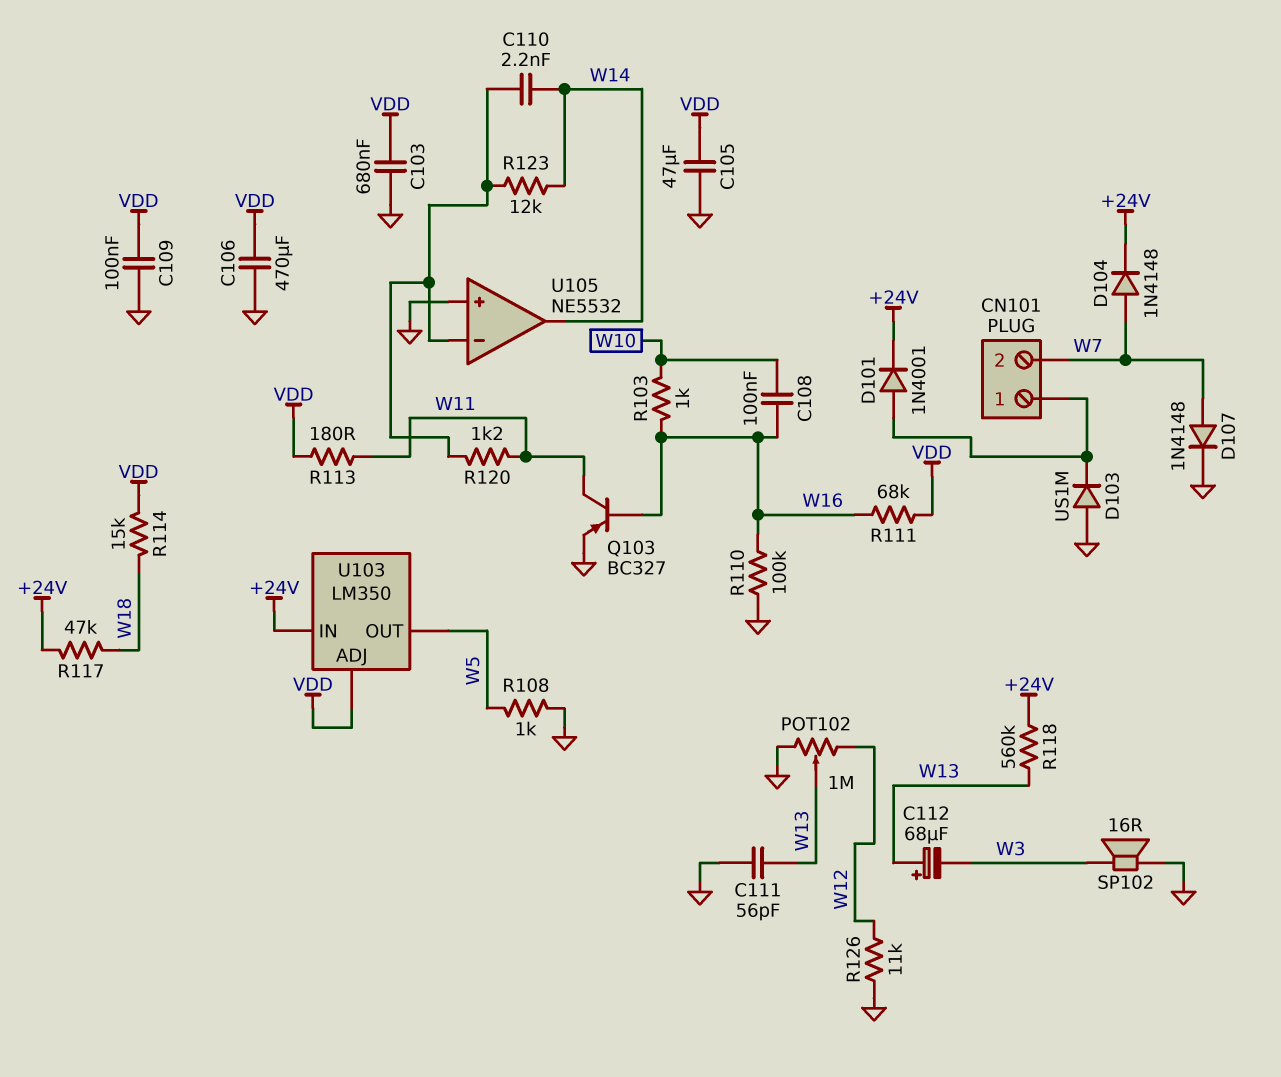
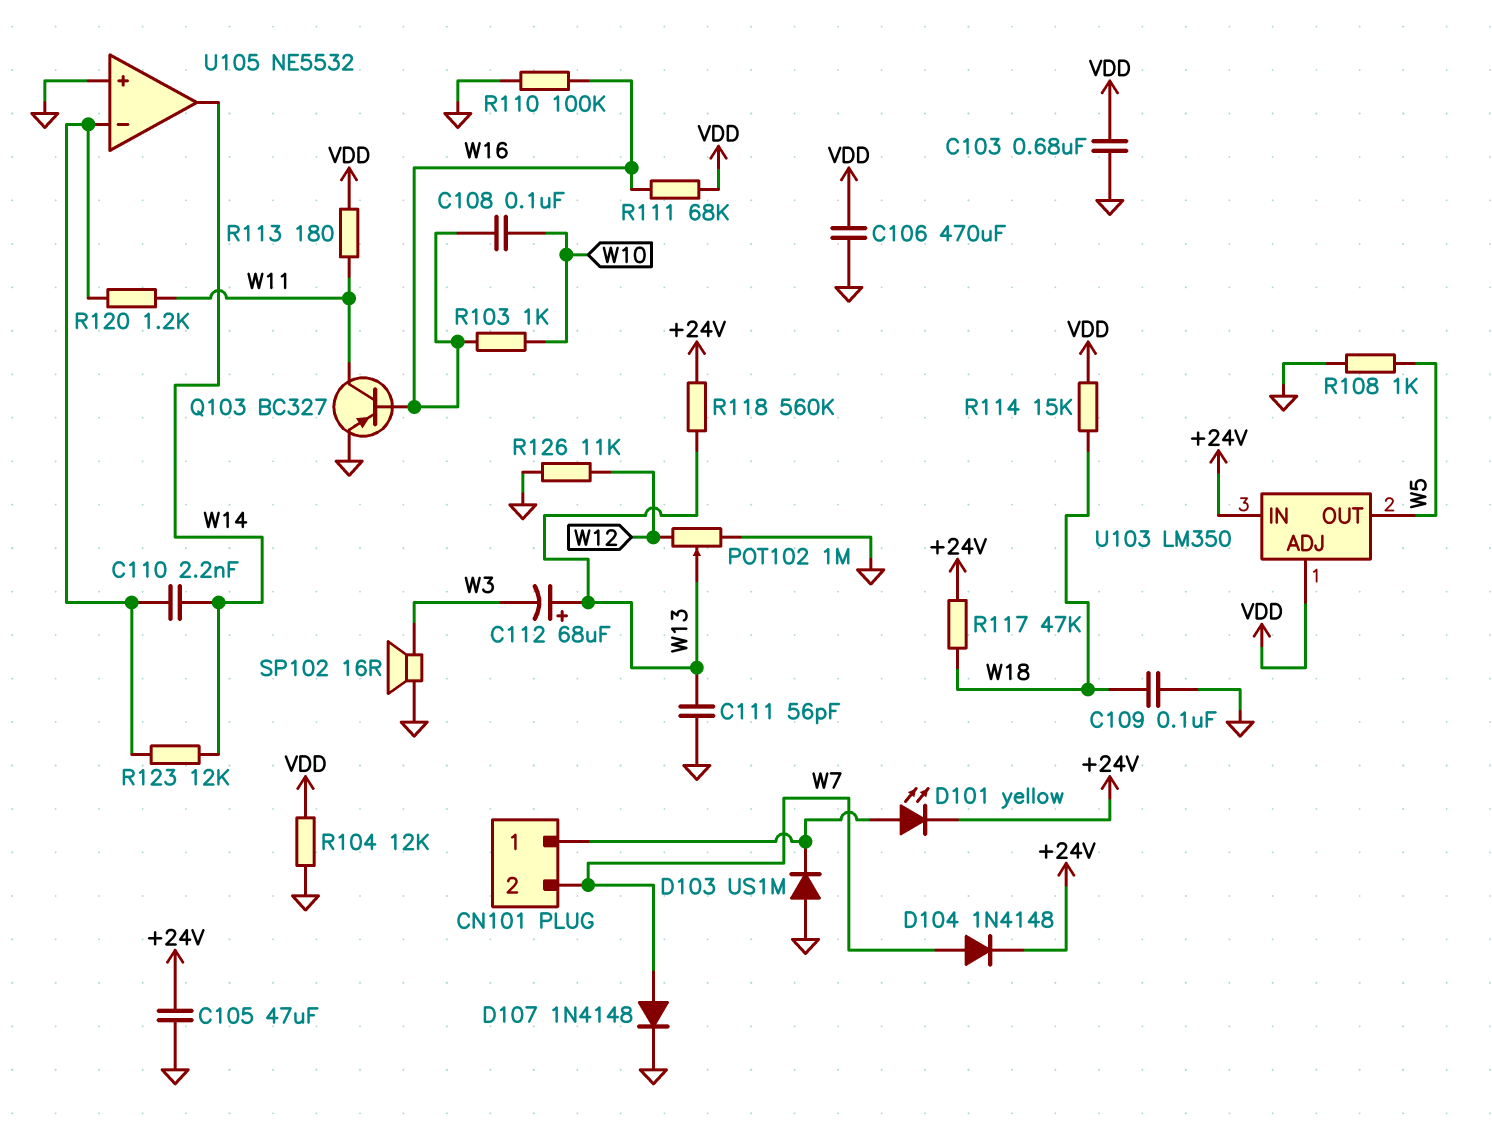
C105: 47uF (GND, VDD) -> 47uF (+24V, GND)
C109: 100nF (GND, VDD) -> 100nF (GND, W18)
D101: diode 1N4001 (A CN101/1, K +24V) -> LED yellow (A CN101/1, K +24V)
R104: none -> 12k (GND, VDD)

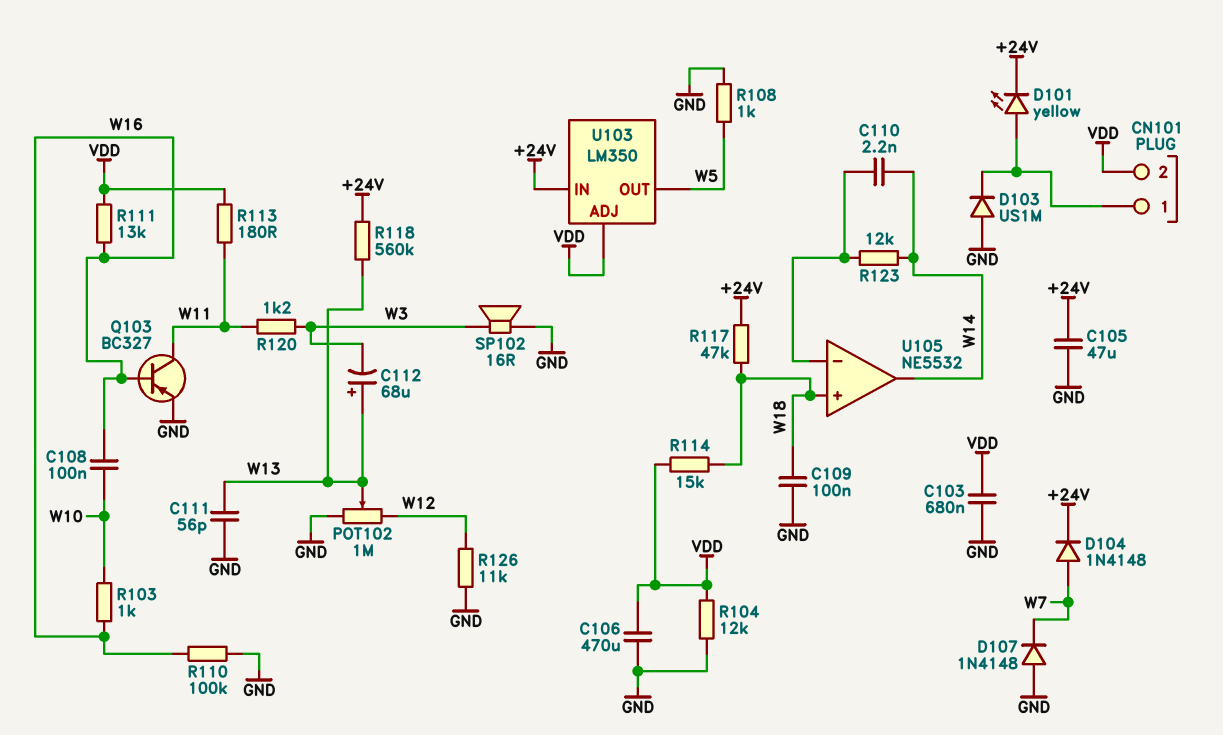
CN101 pin 2: W7 -> VDD
D107: diode 1N4148 (A W7, K GND) -> diode 1N4148 (A GND, K W7)
R111: 68k (VDD, W16) -> 13k (VDD, W16)
R120: 1.2k (U105/in-, W11) -> 1.2k (W3, W11)
U105 pin in+: GND -> W18

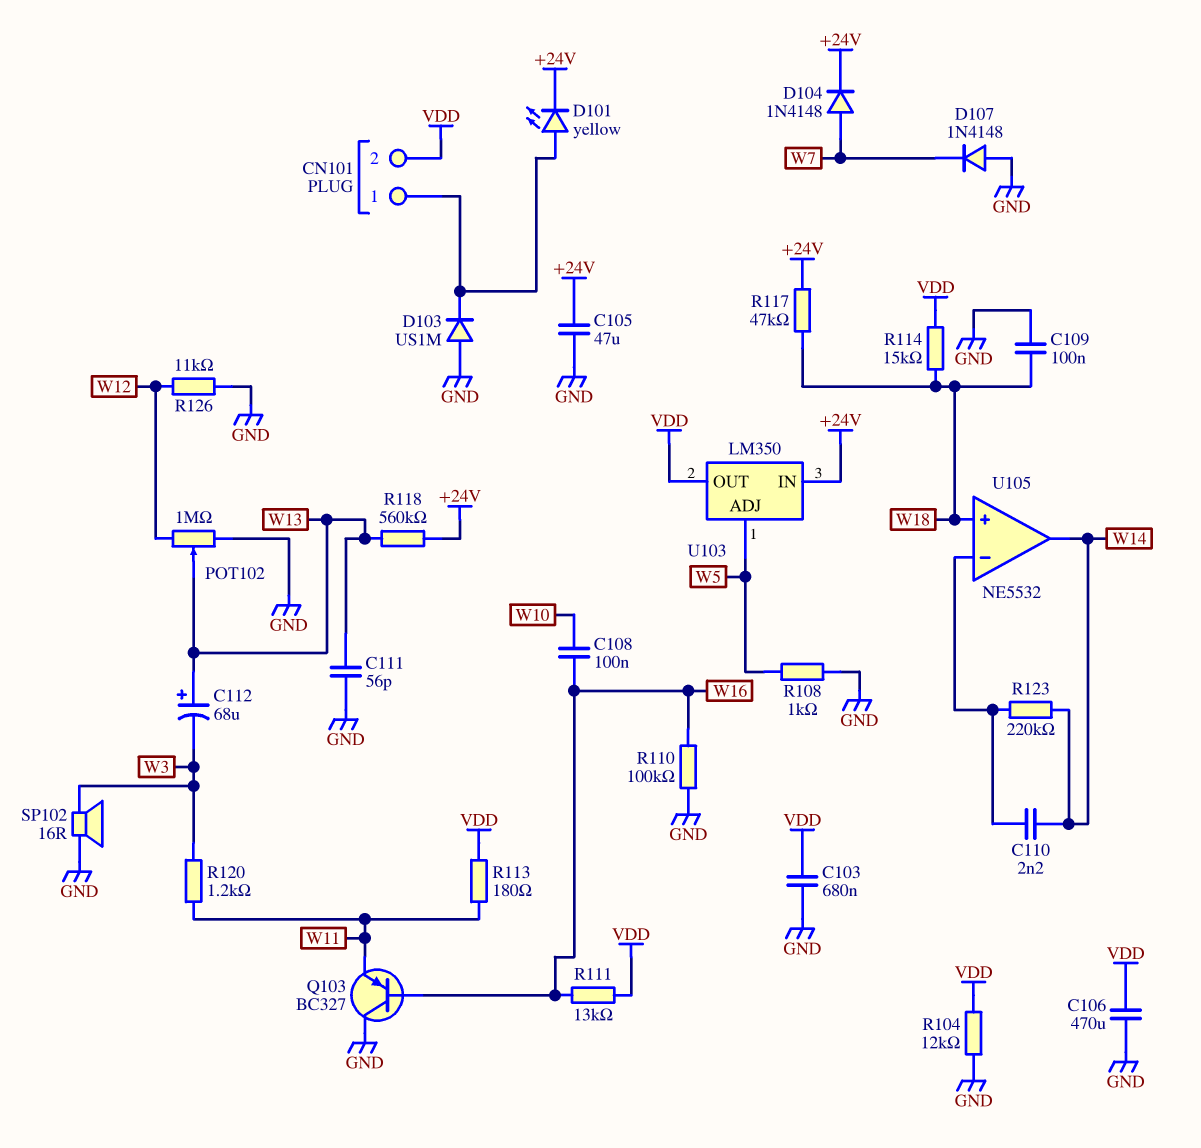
Q103: PNP BC327 (B W16, C W11, E GND) -> PNP BC327 (B W16, C GND, E W11)
R103: 1k (W10, W16) -> none
R123: 12k (U105/in-, W14) -> 220k (U105/in-, W14)
U103 pin ADJ: VDD -> W5
U103 pin OUT: W5 -> VDD

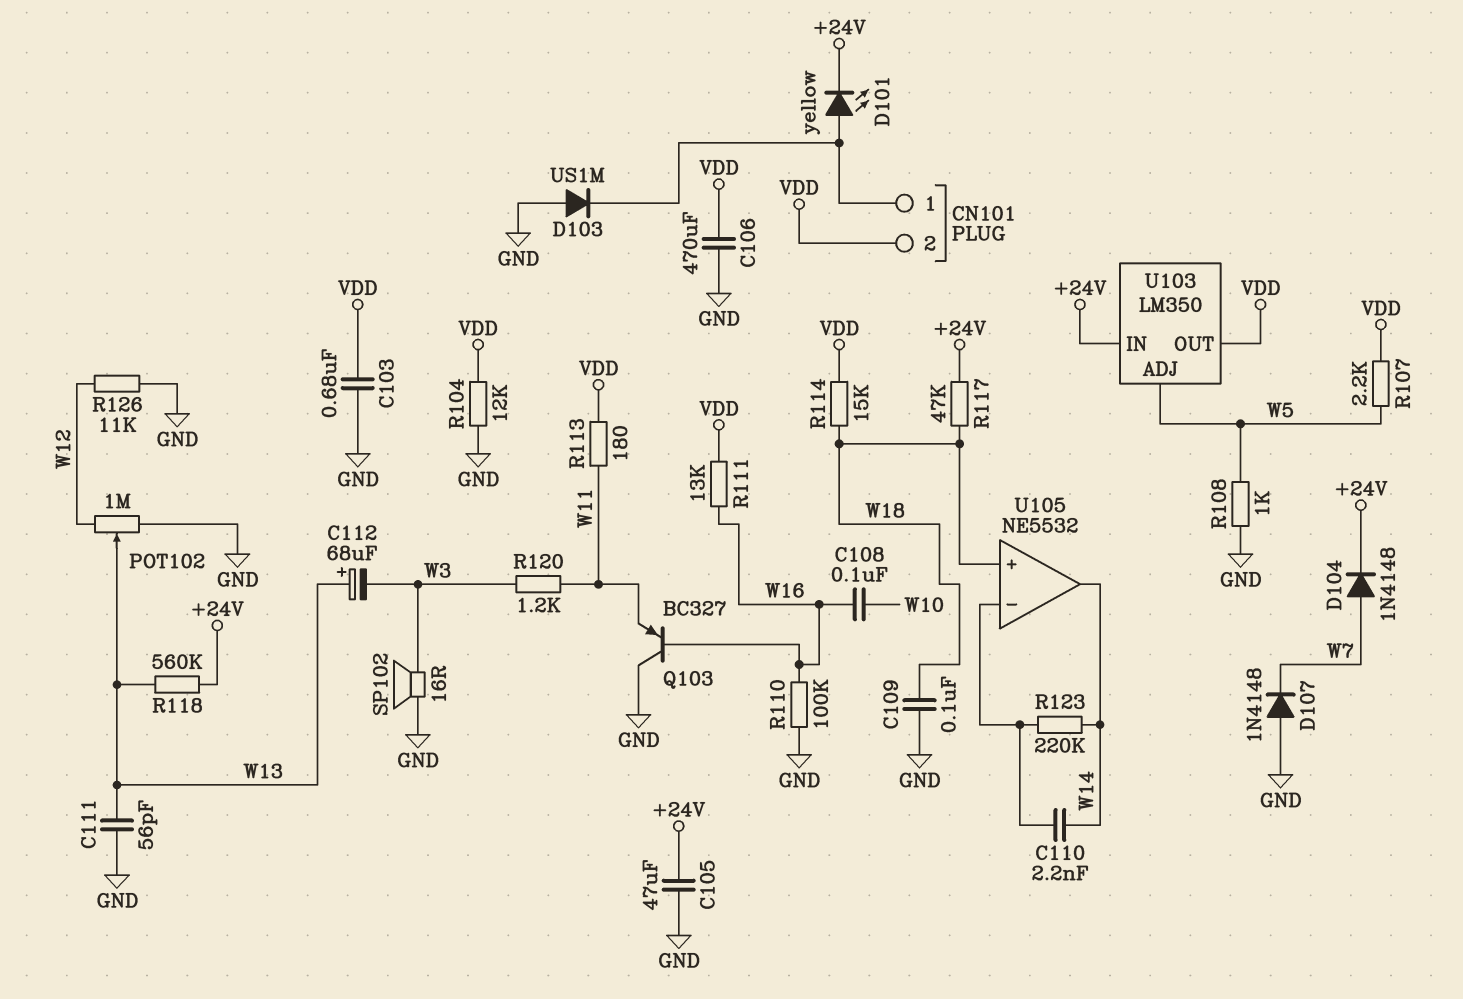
R107: none -> 2.2k (VDD, W5)

